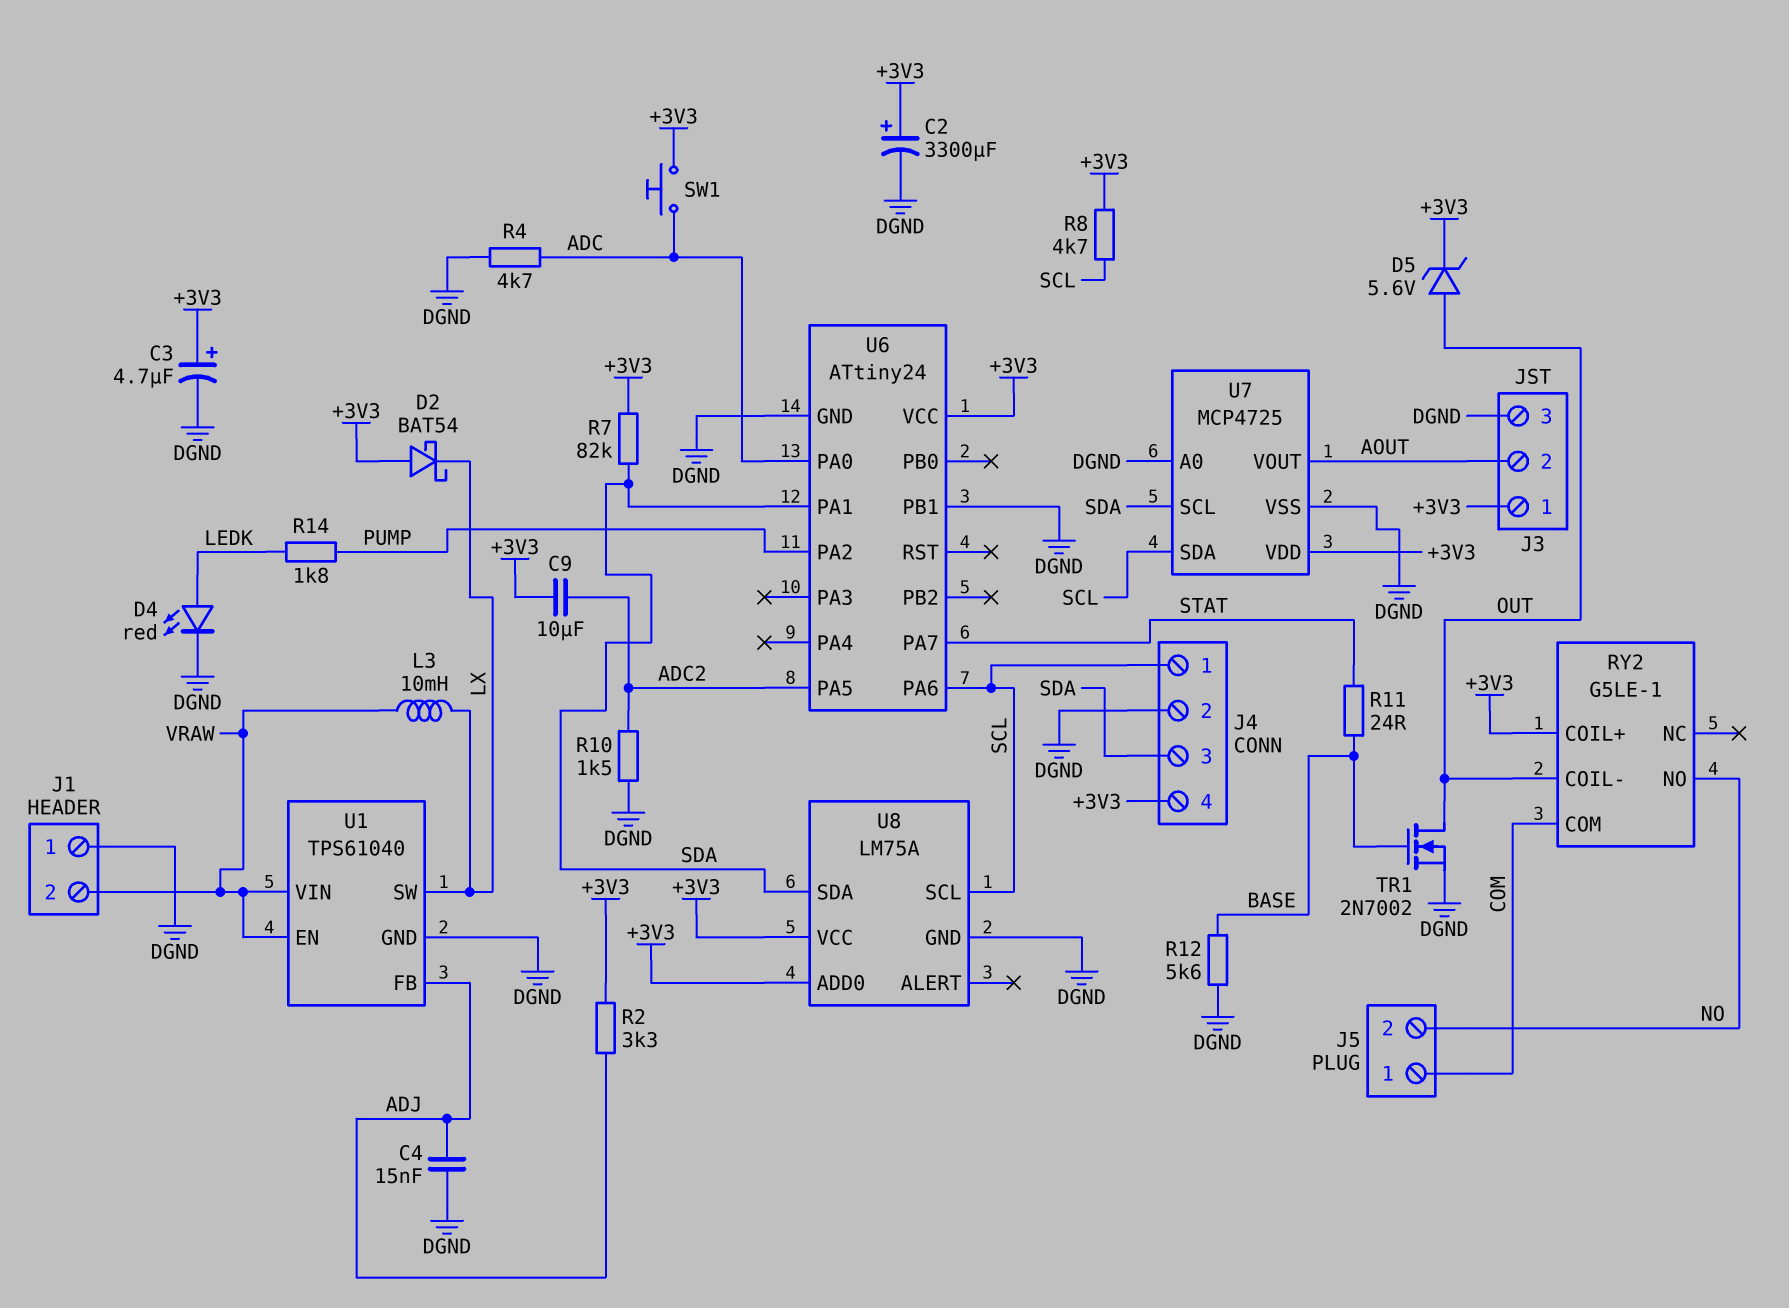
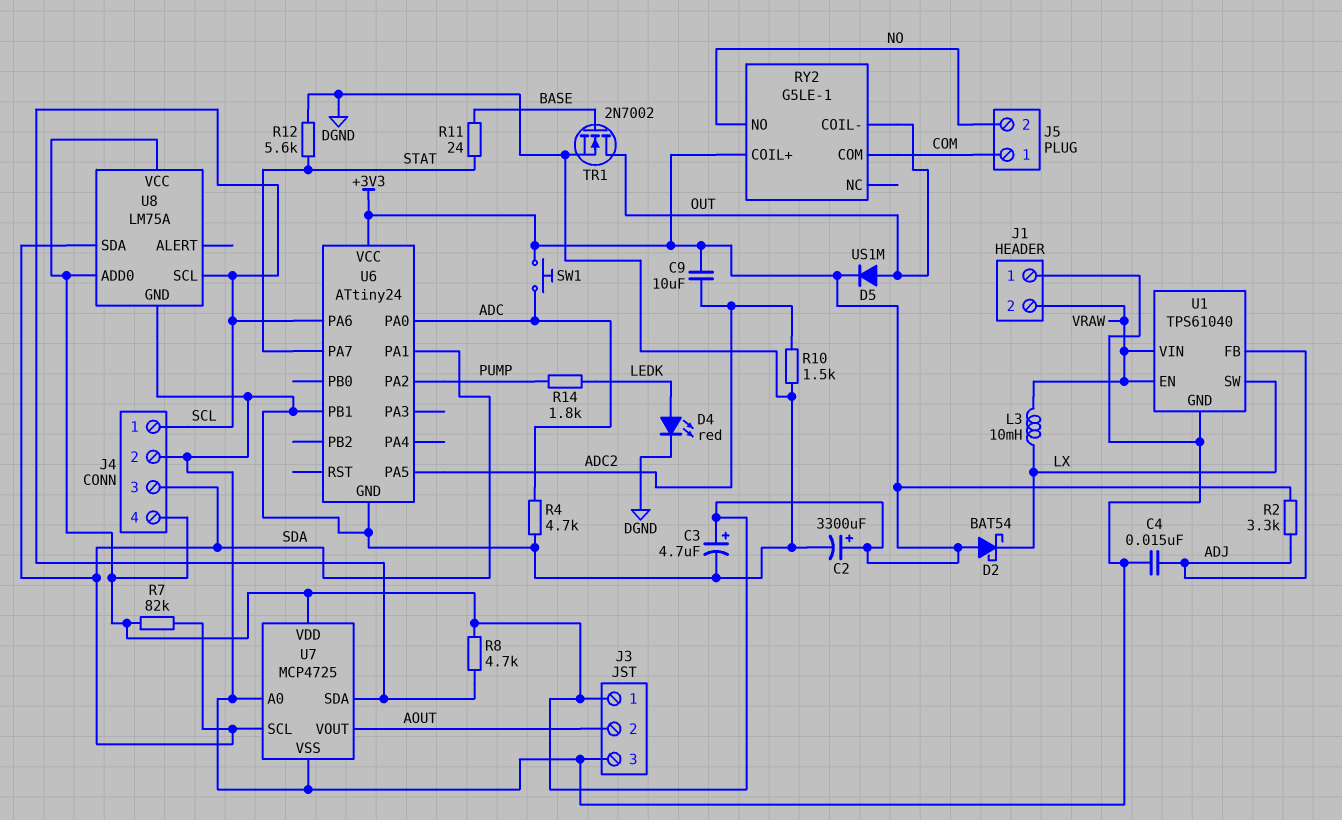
D5: zener 5.6V (A OUT, K +3V3) -> diode US1M (A OUT, K +3V3)
R12: 5.6k (BASE, DGND) -> 5.6k (DGND, STAT)

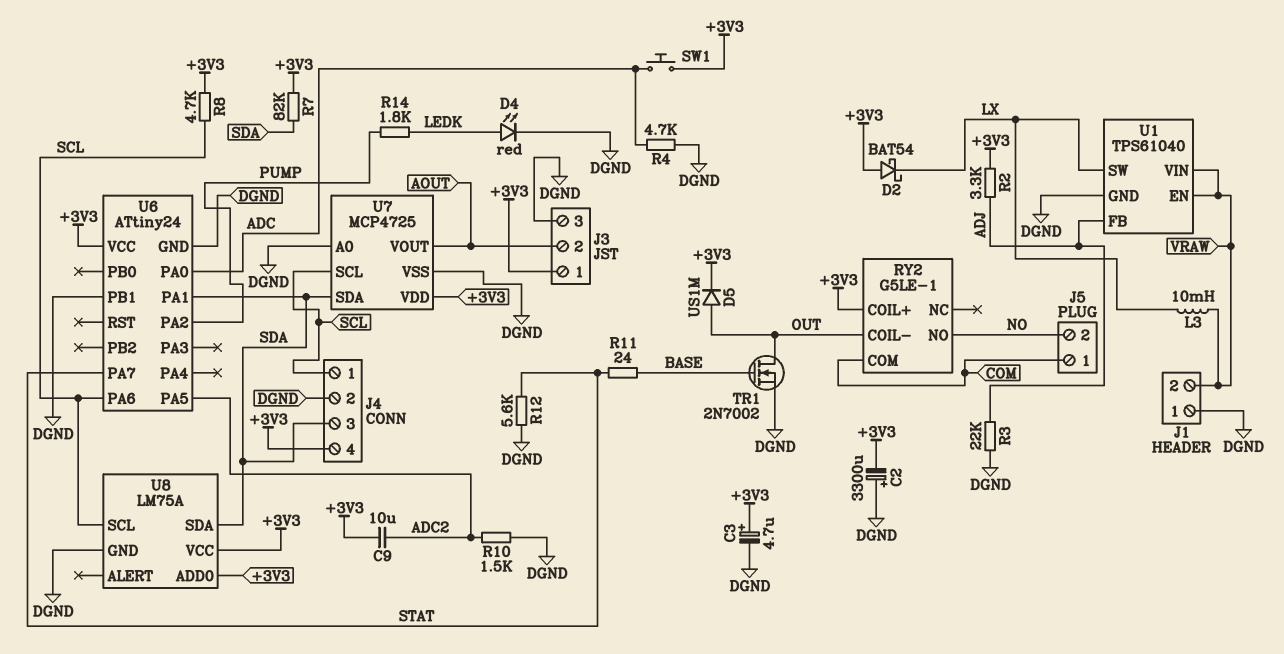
C2: 3300uF (plus +3V3, minus DGND) -> 3300uF (plus DGND, minus +3V3)
C4: 15nF (ADJ, DGND) -> none
R3: none -> 22k (ADJ, DGND)
U7 pin SCL: SDA -> SCL
U7 pin SDA: SCL -> SDA

